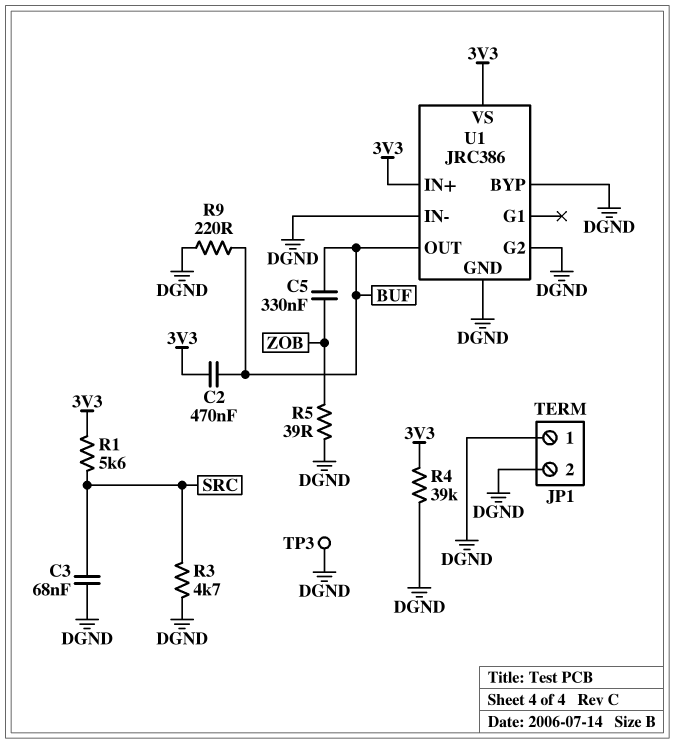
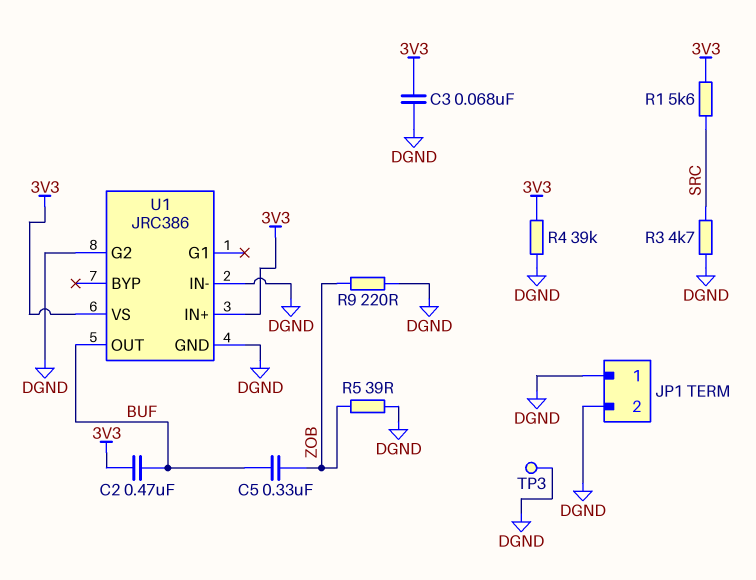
C3: 68nF (DGND, SRC) -> 68nF (3V3, DGND)
R9: 220 (BUF, DGND) -> 220 (DGND, ZOB)
U1 pin BYP: DGND -> none

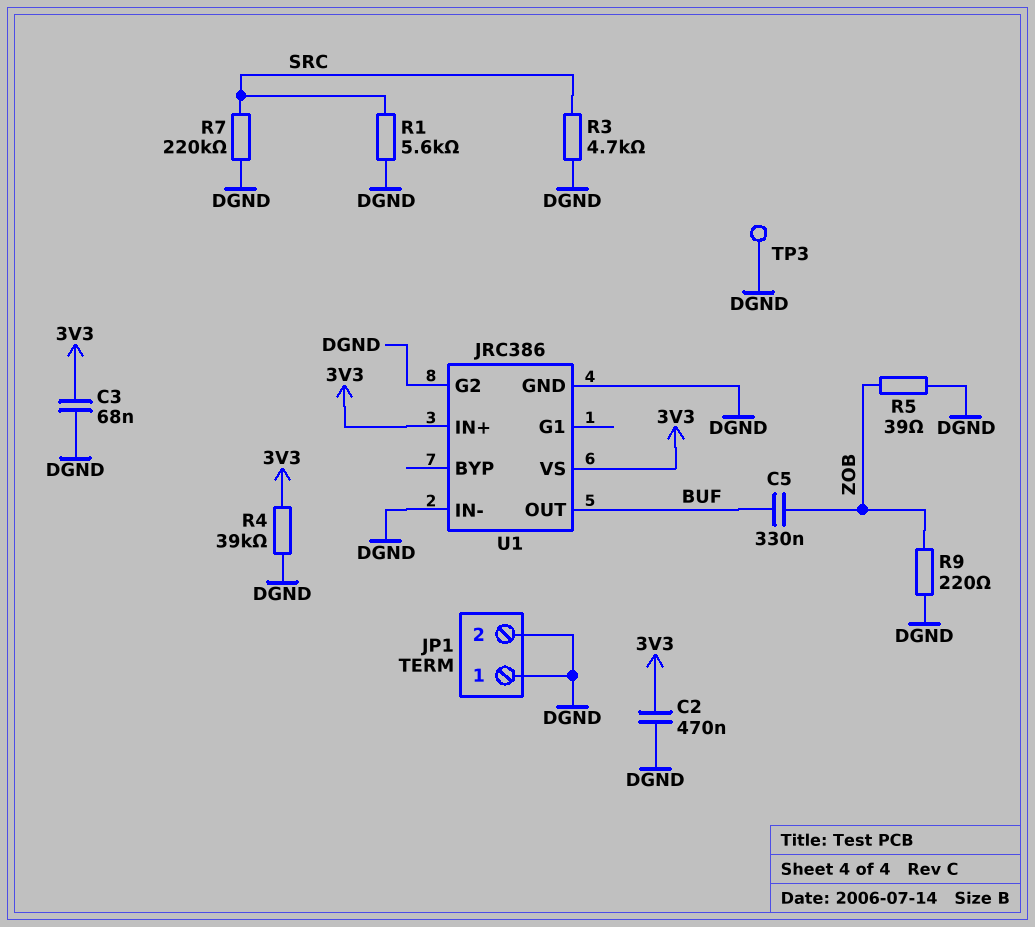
C2: 470nF (3V3, BUF) -> 470nF (3V3, DGND)
R1: 5.6k (3V3, SRC) -> 5.6k (DGND, SRC)
R7: none -> 220k (DGND, SRC)

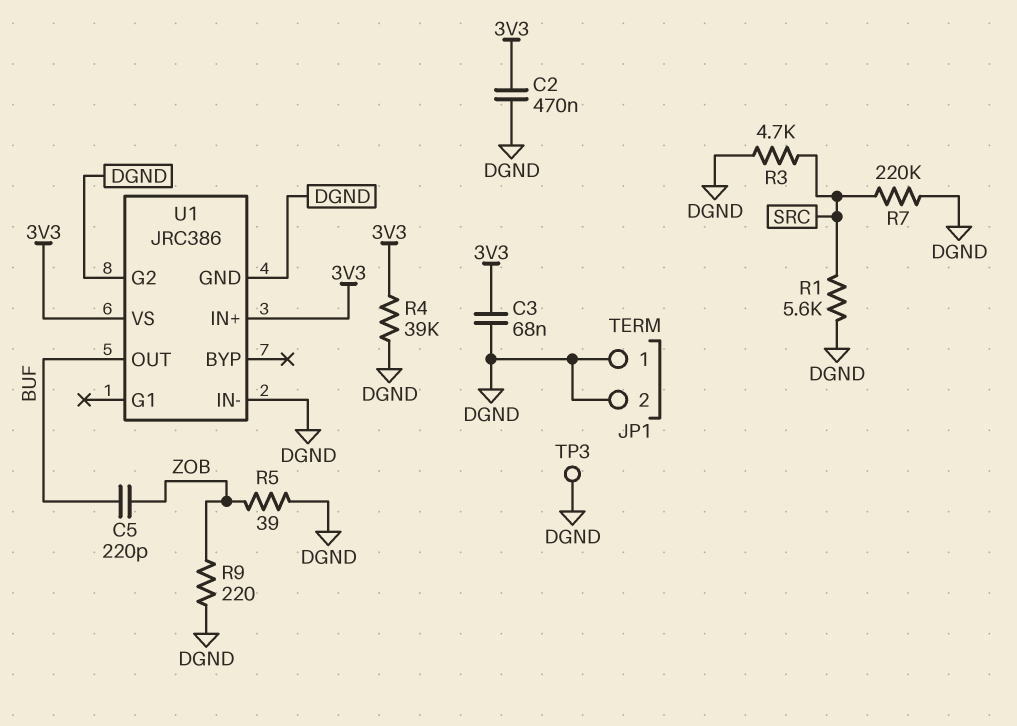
C5: 330nF (BUF, ZOB) -> 220pF (BUF, ZOB)

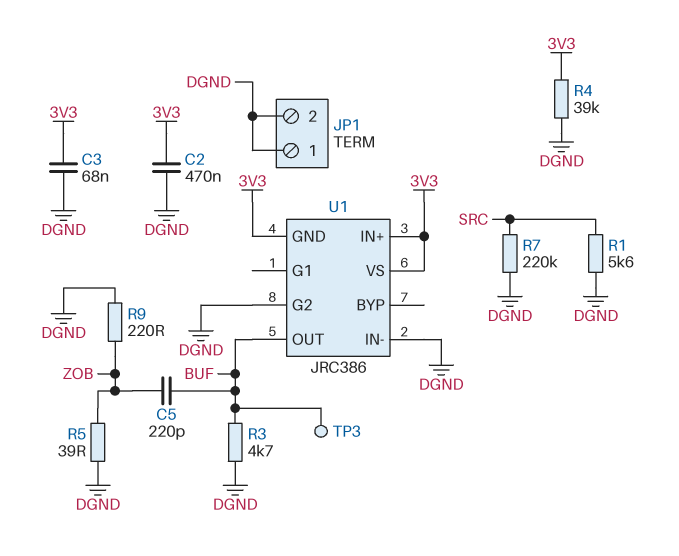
R3: 4.7k (DGND, SRC) -> 4.7k (BUF, DGND)
TP3: test point (DGND) -> test point (BUF)
U1 pin GND: DGND -> 3V3

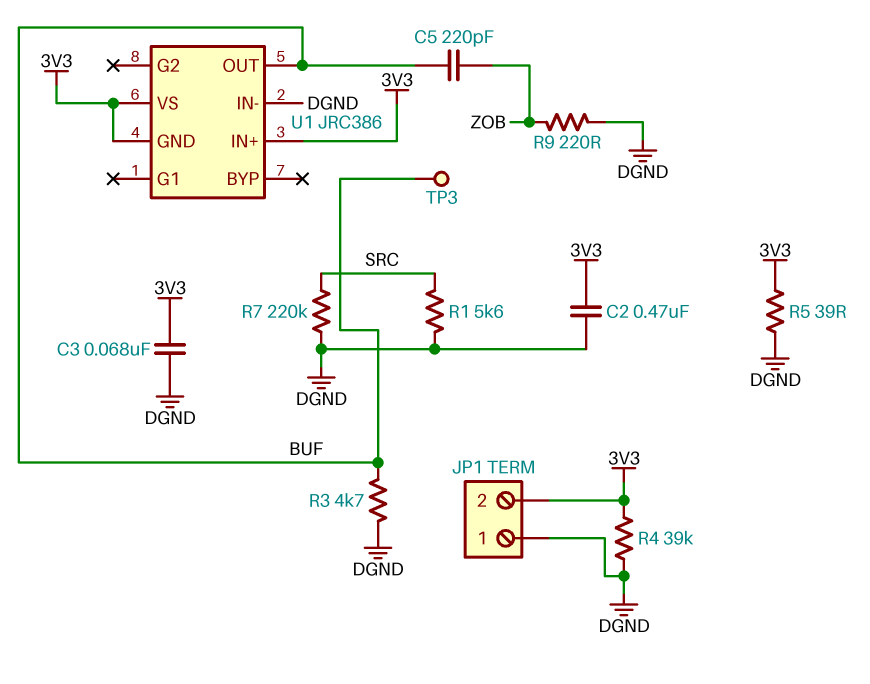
JP1 pin 2: DGND -> 3V3
R5: 39 (DGND, ZOB) -> 39 (3V3, DGND)
U1 pin G2: DGND -> none

